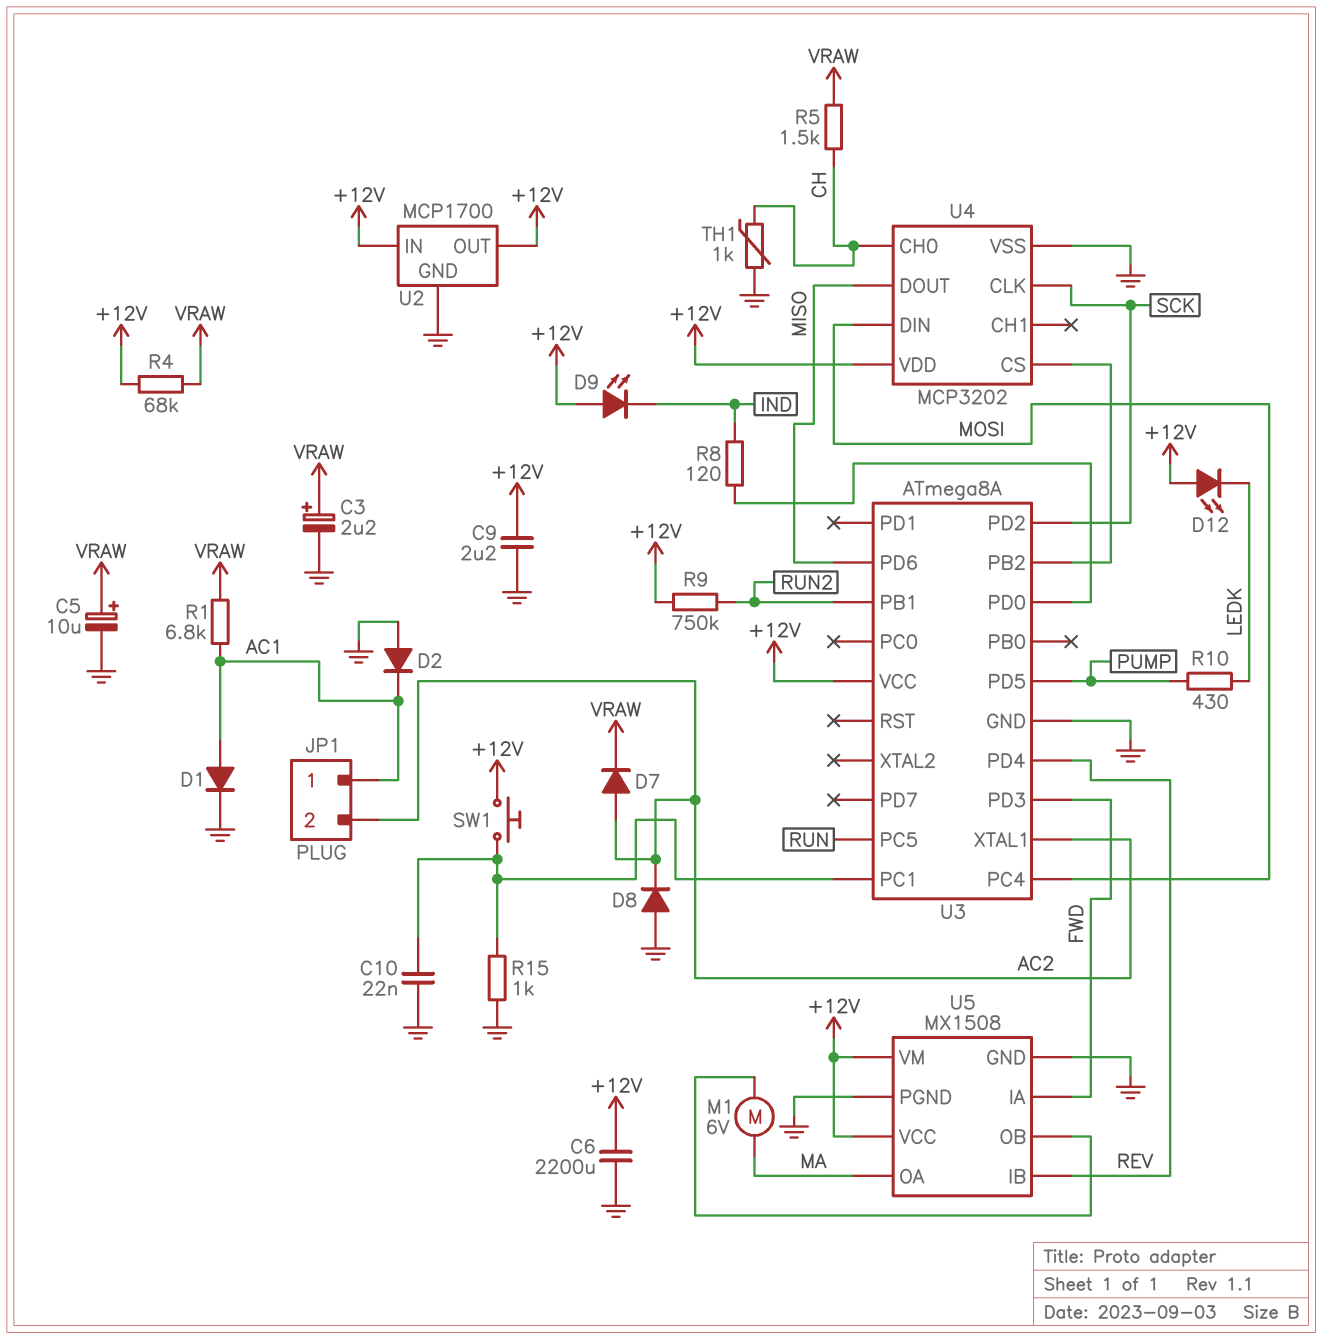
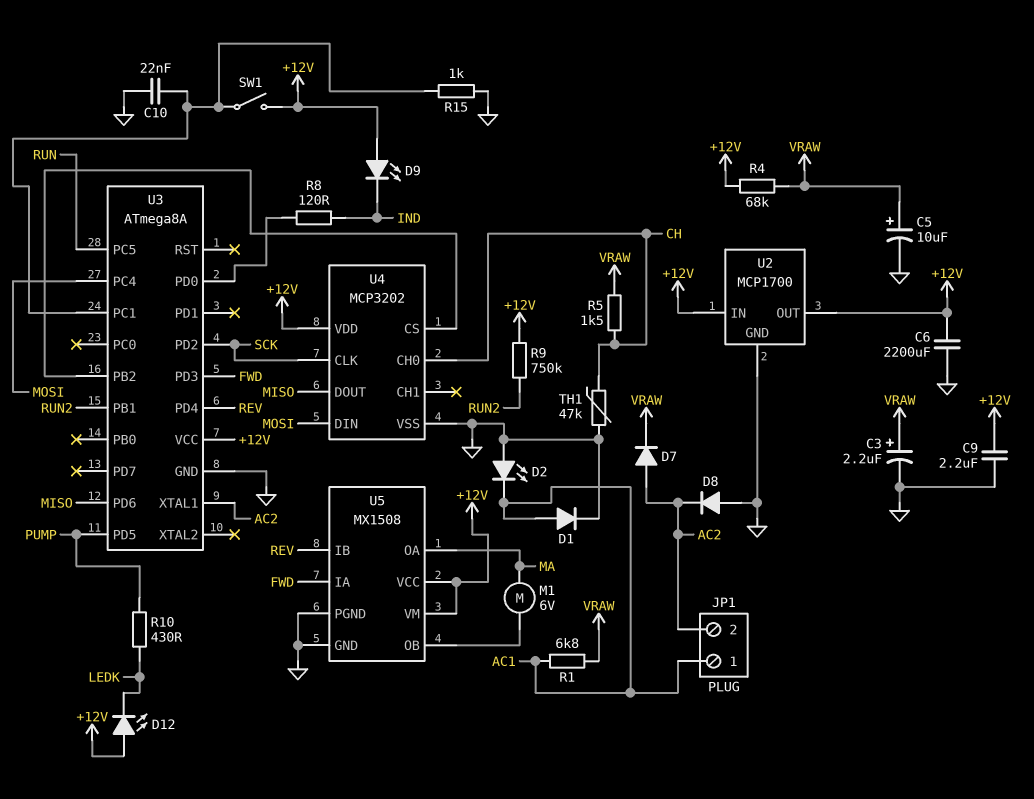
D2: diode (A GND, K AC1) -> LED (A GND, K AC1)
SW1: button (+12V, U3/PC1) -> switch (+12V, U3/PC1)
TH1: 1k (CH, GND) -> 47k (CH, GND)

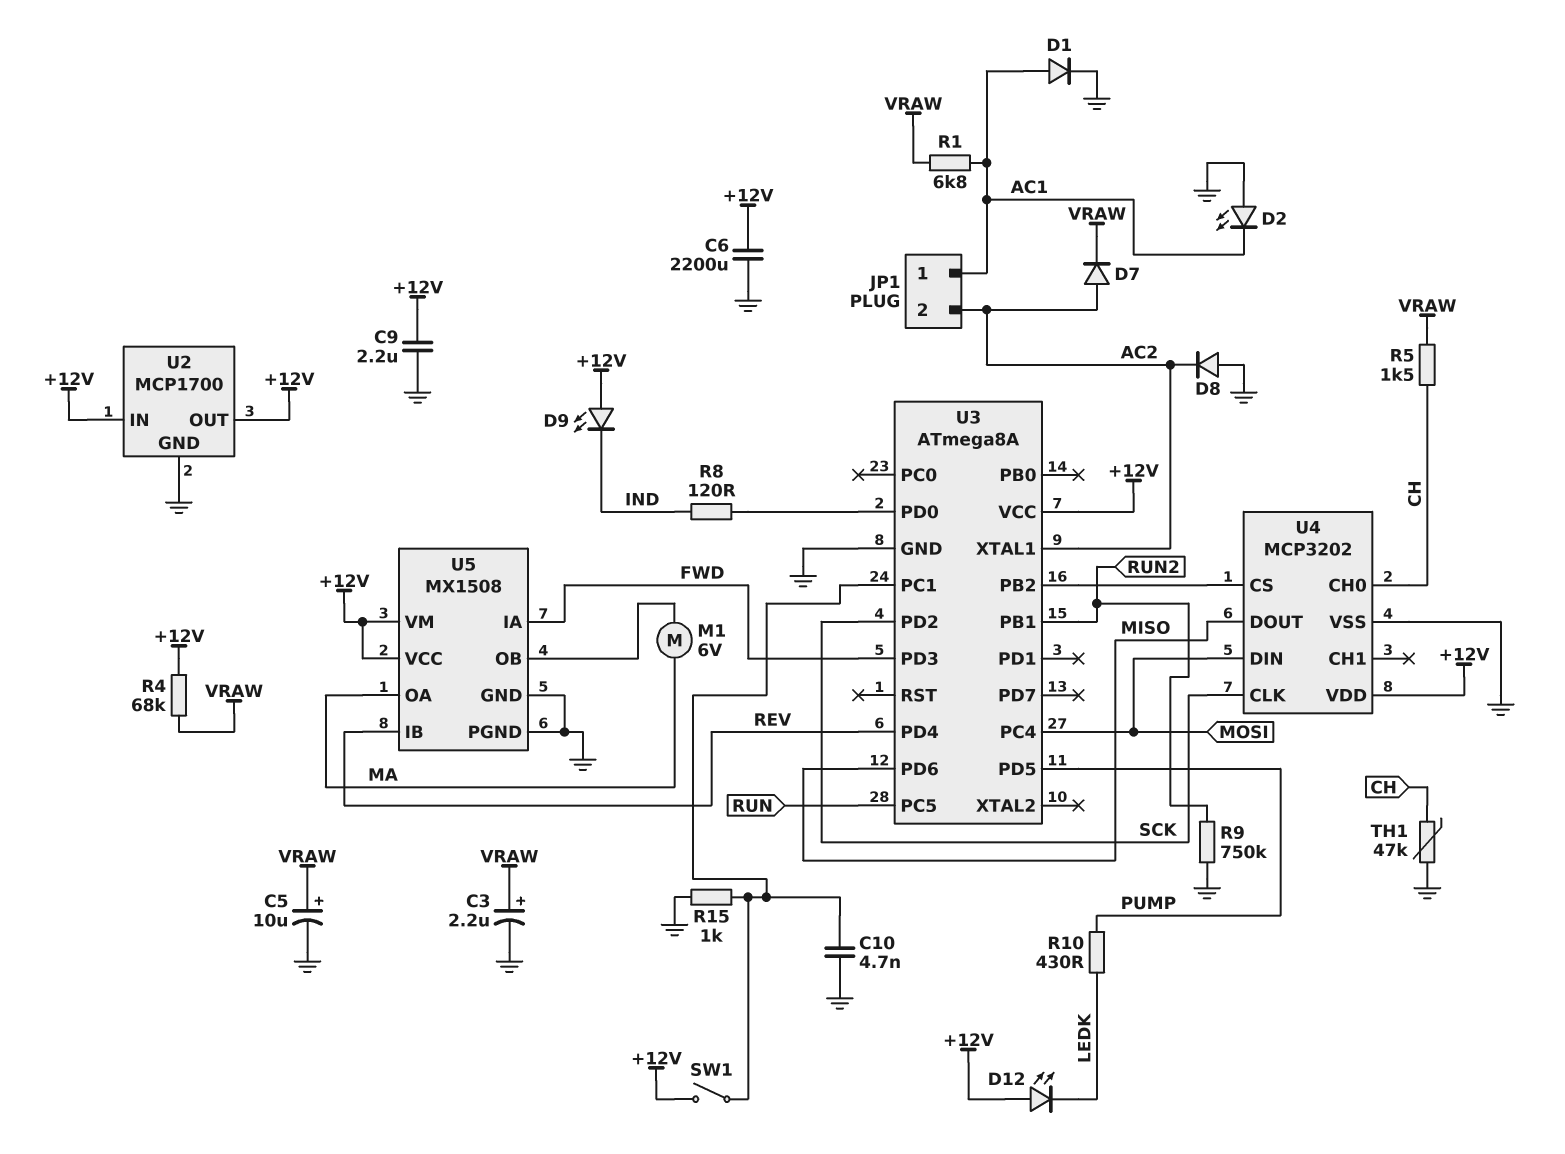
C10: 22nF (GND, U3/PC1) -> 4.7nF (GND, U3/PC1)
R9: 750k (+12V, RUN2) -> 750k (GND, RUN2)

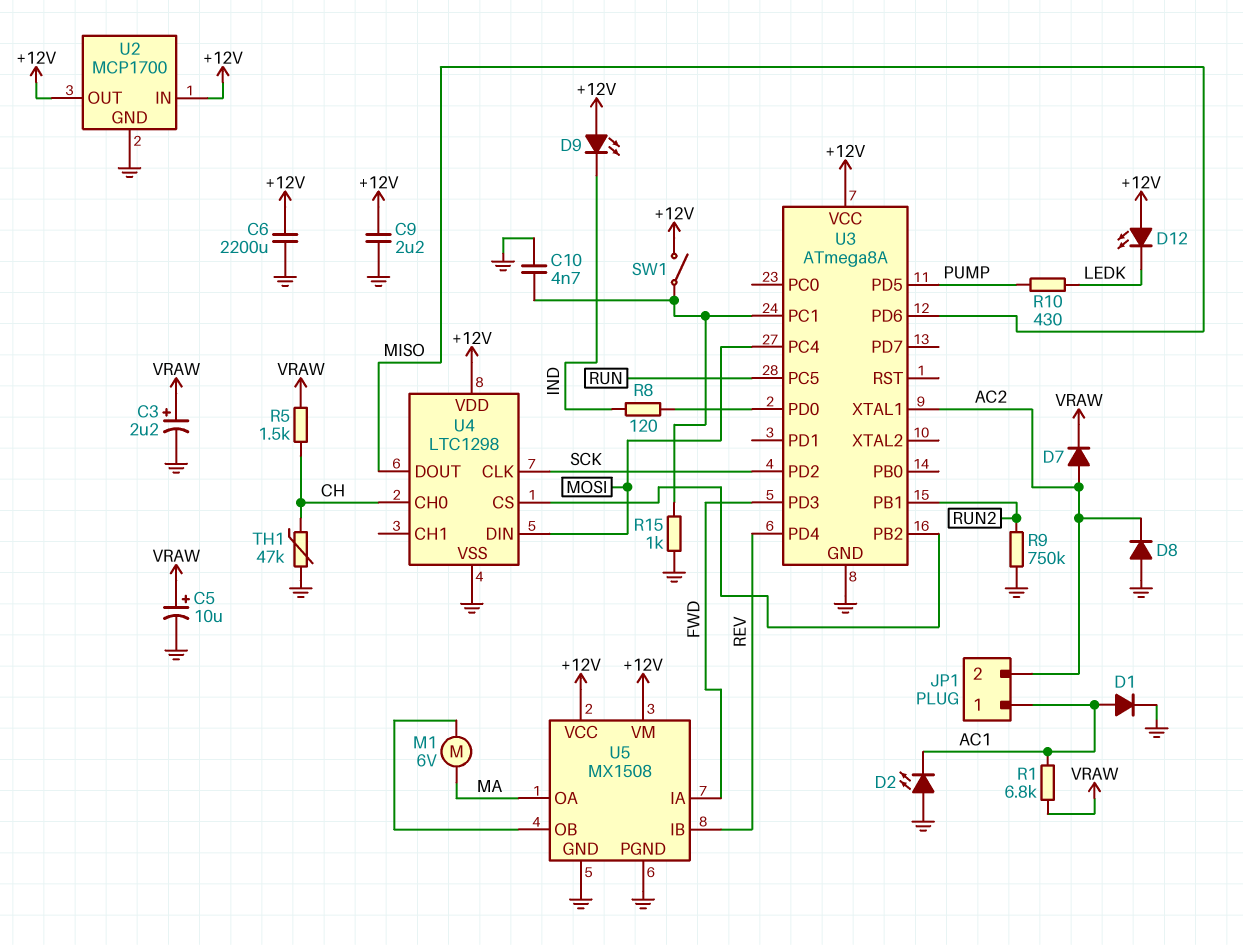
R4: 68k (+12V, VRAW) -> none
U4: MCP3202 -> LTC1298

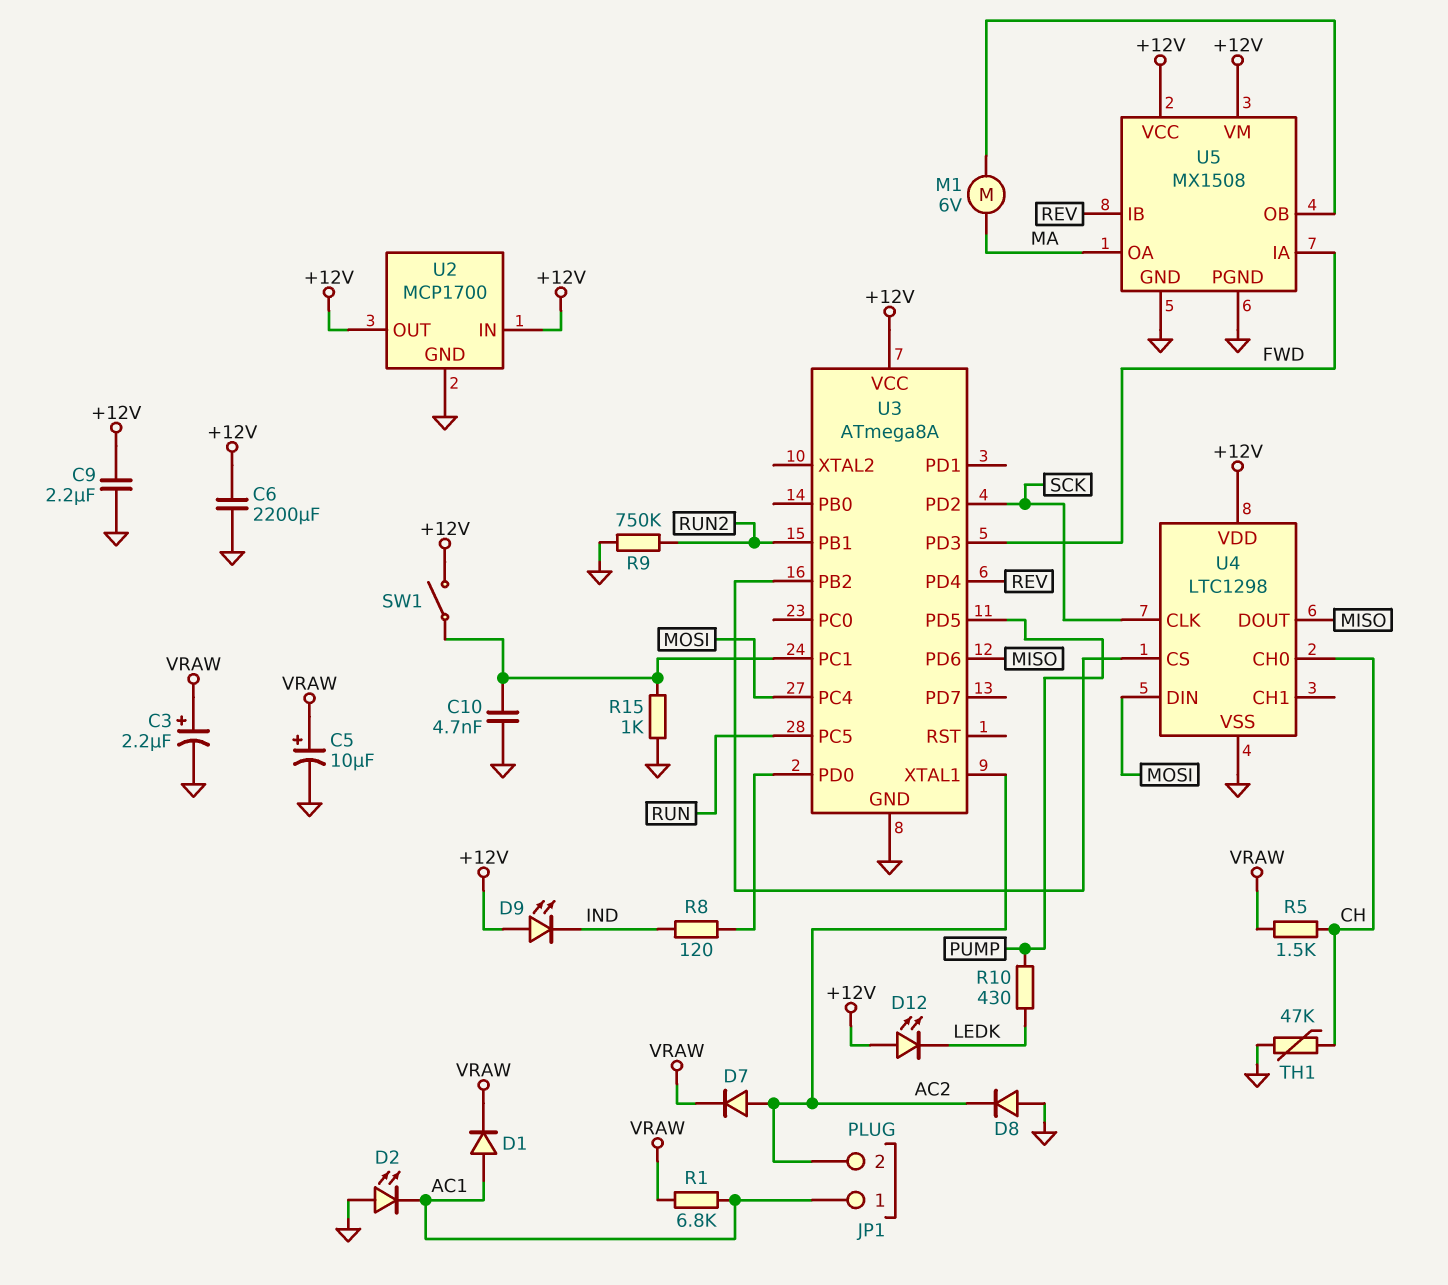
D1: diode (A AC1, K GND) -> diode (A AC1, K VRAW)

